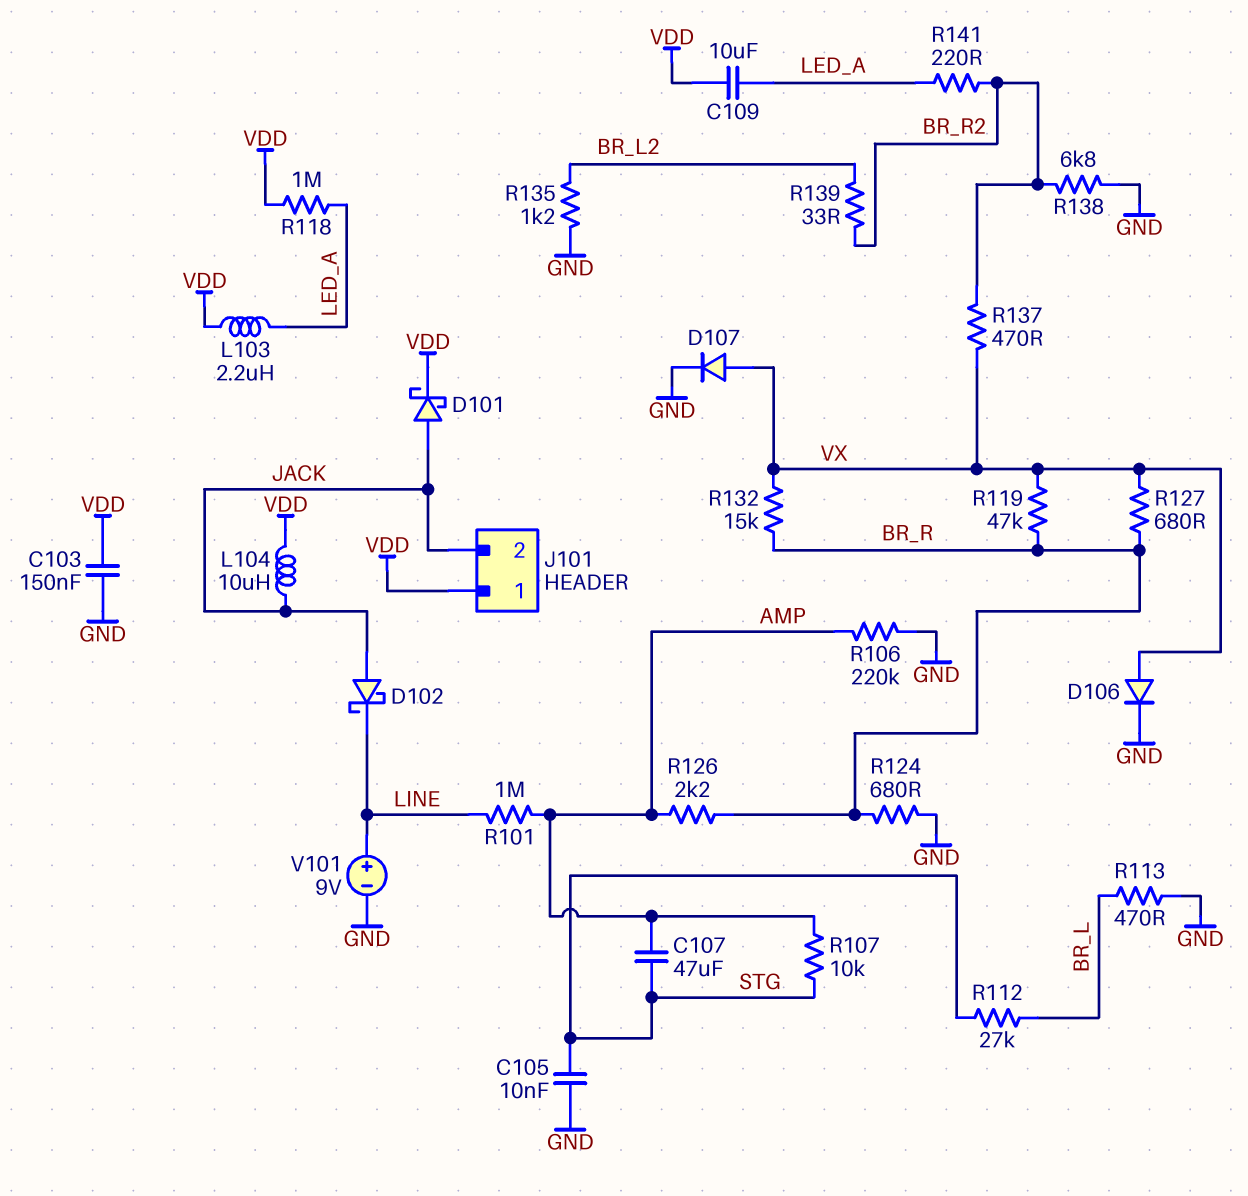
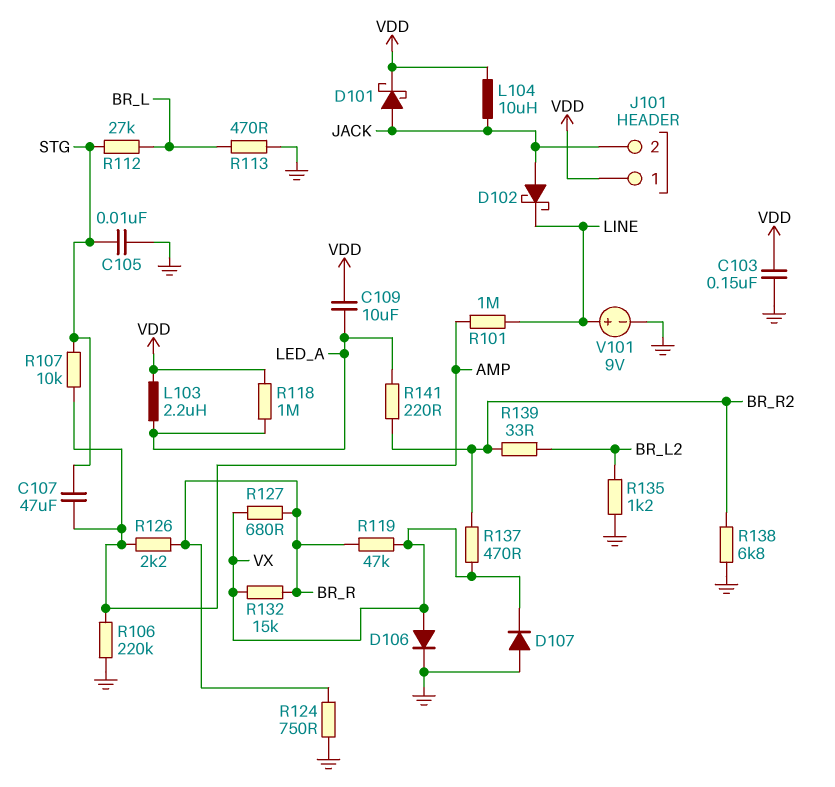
D107: diode (A VX, K GND) -> diode (A GND, K VX)
R124: 680 (BR_R, GND) -> 750 (BR_R, GND)

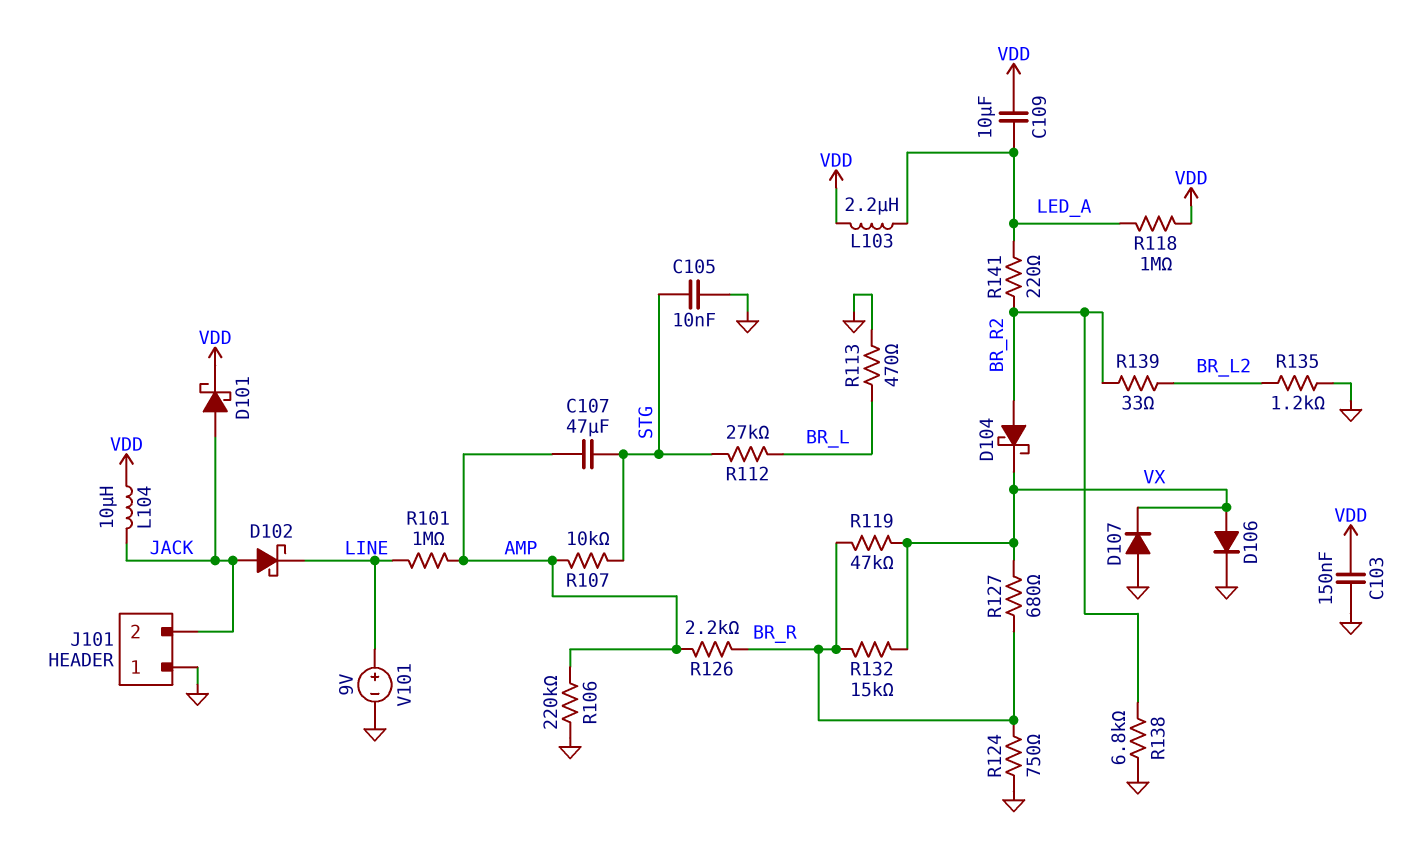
D104: none -> schottky (A BR_R2, K VX)
J101 pin 1: VDD -> GND
R137: 470 (BR_R2, VX) -> none

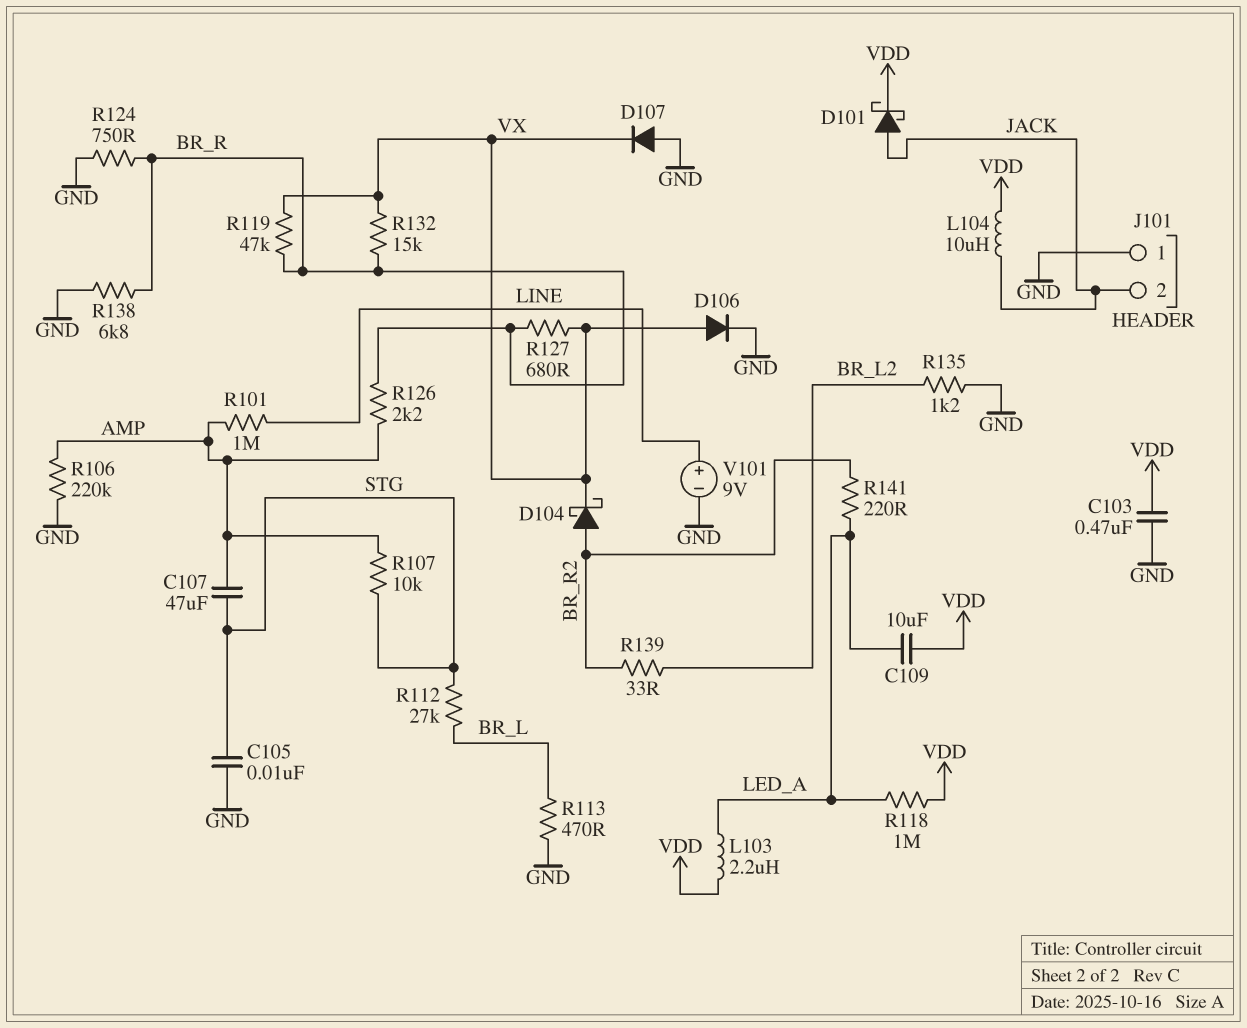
C103: 150nF (GND, VDD) -> 470nF (GND, VDD)
D102: schottky (A JACK, K LINE) -> none
R138: 6.8k (BR_R2, GND) -> 6.8k (BR_R, GND)

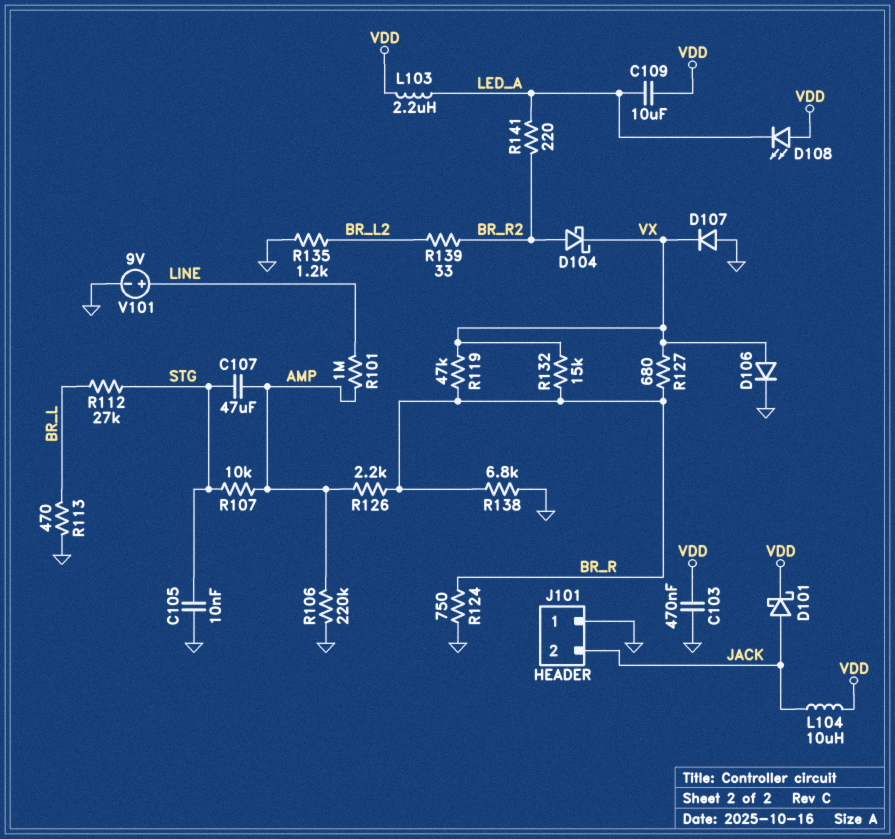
D108: none -> LED (A VDD, K LED_A)
R118: 1M (LED_A, VDD) -> none

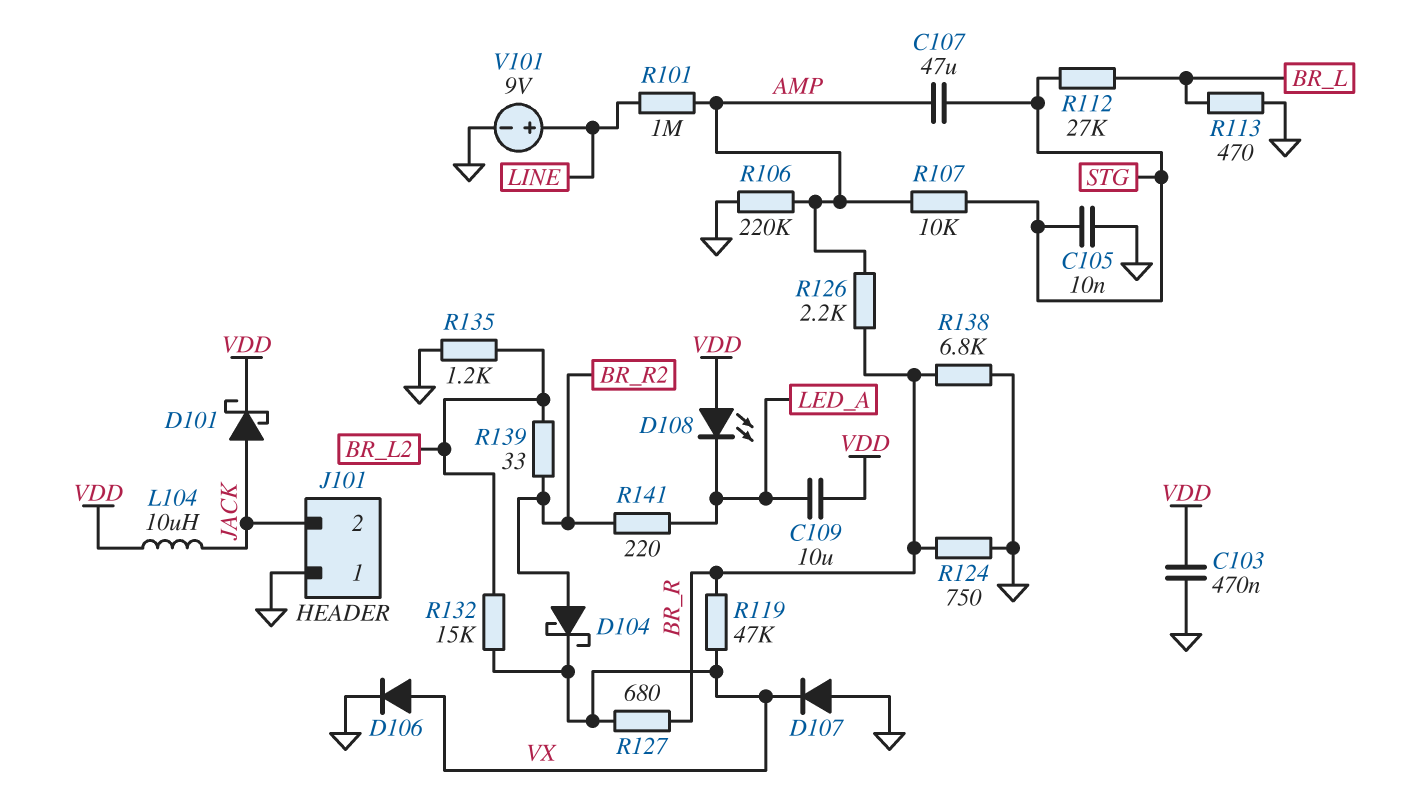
L103: 2.2uH (LED_A, VDD) -> none
R132: 15k (BR_R, VX) -> 15k (BR_L2, VX)

